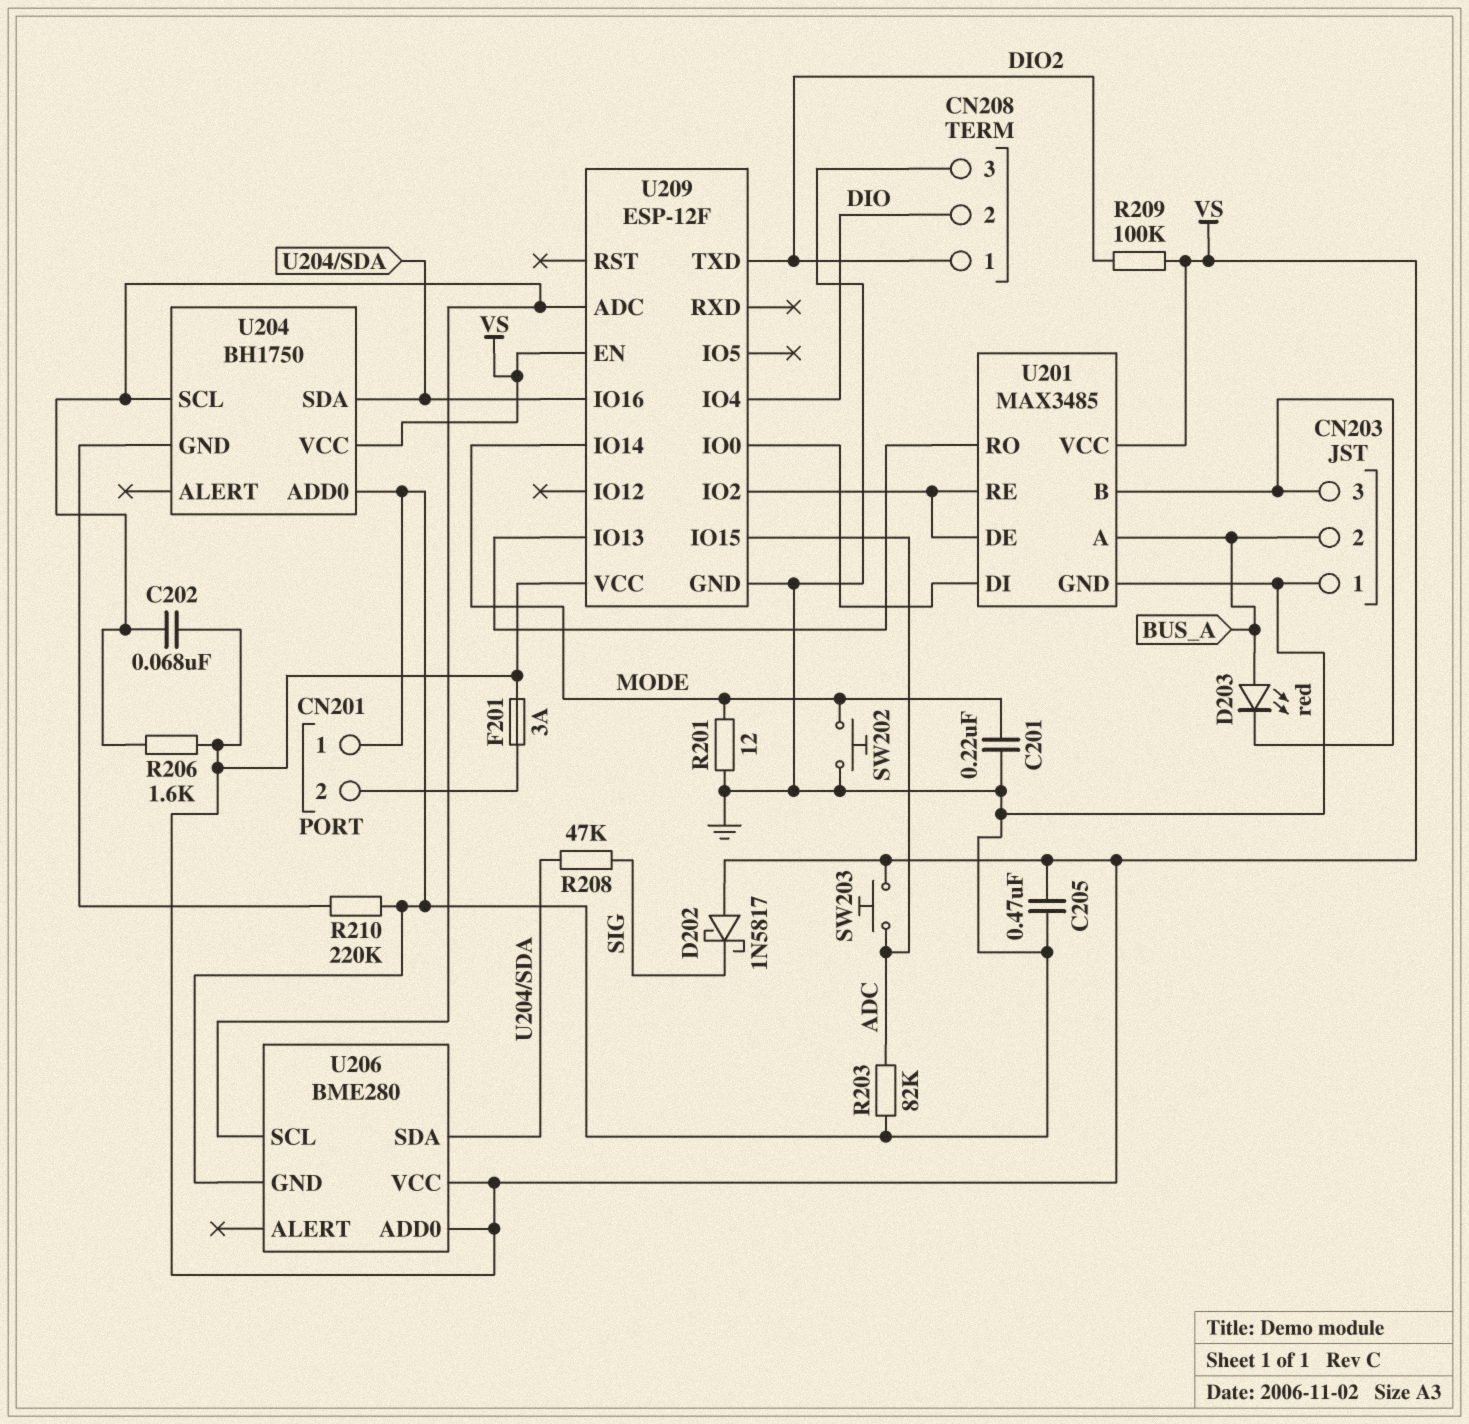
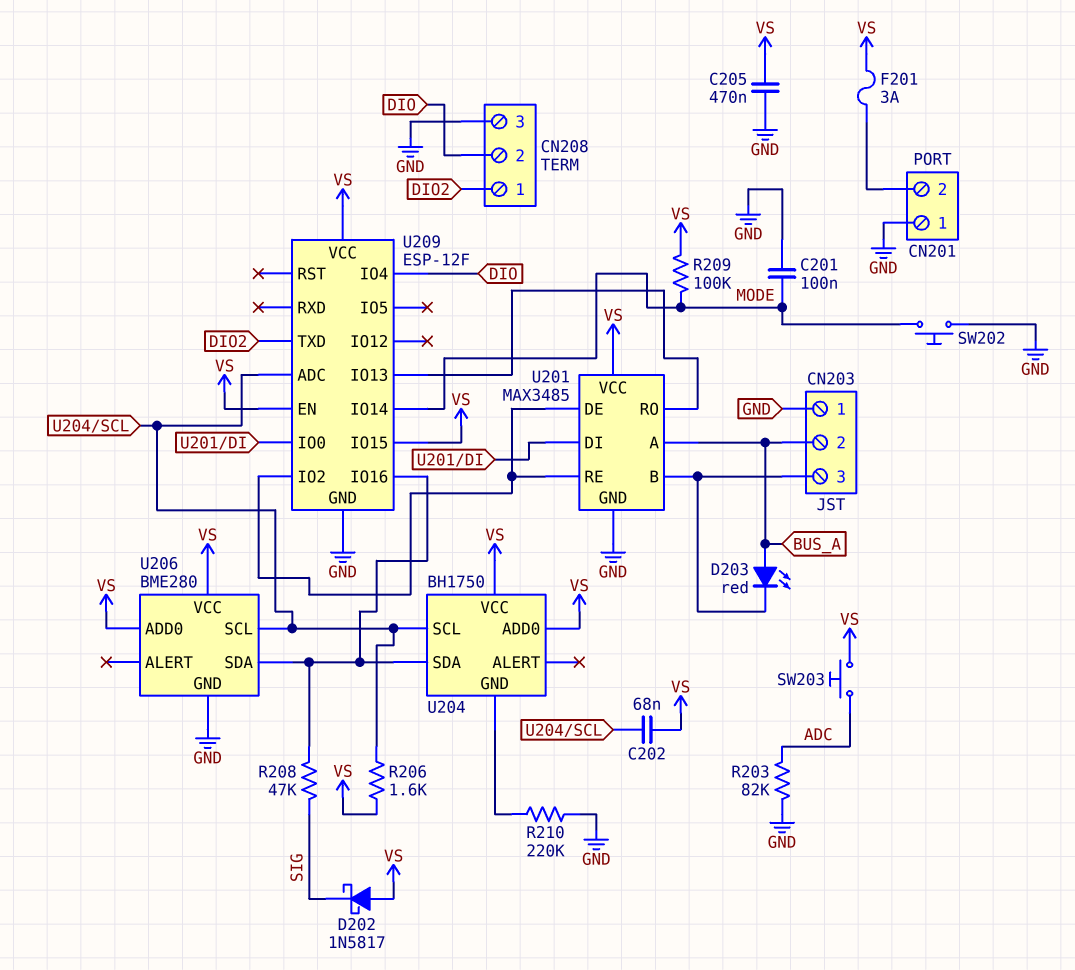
C201: 220nF (GND, MODE) -> 100nF (GND, MODE)
R201: 12 (GND, MODE) -> none
R209: 100k (DIO2, VS) -> 100k (MODE, VS)
U204 pin ADD0: GND -> VS
U209 pin IO15: ADC -> VS

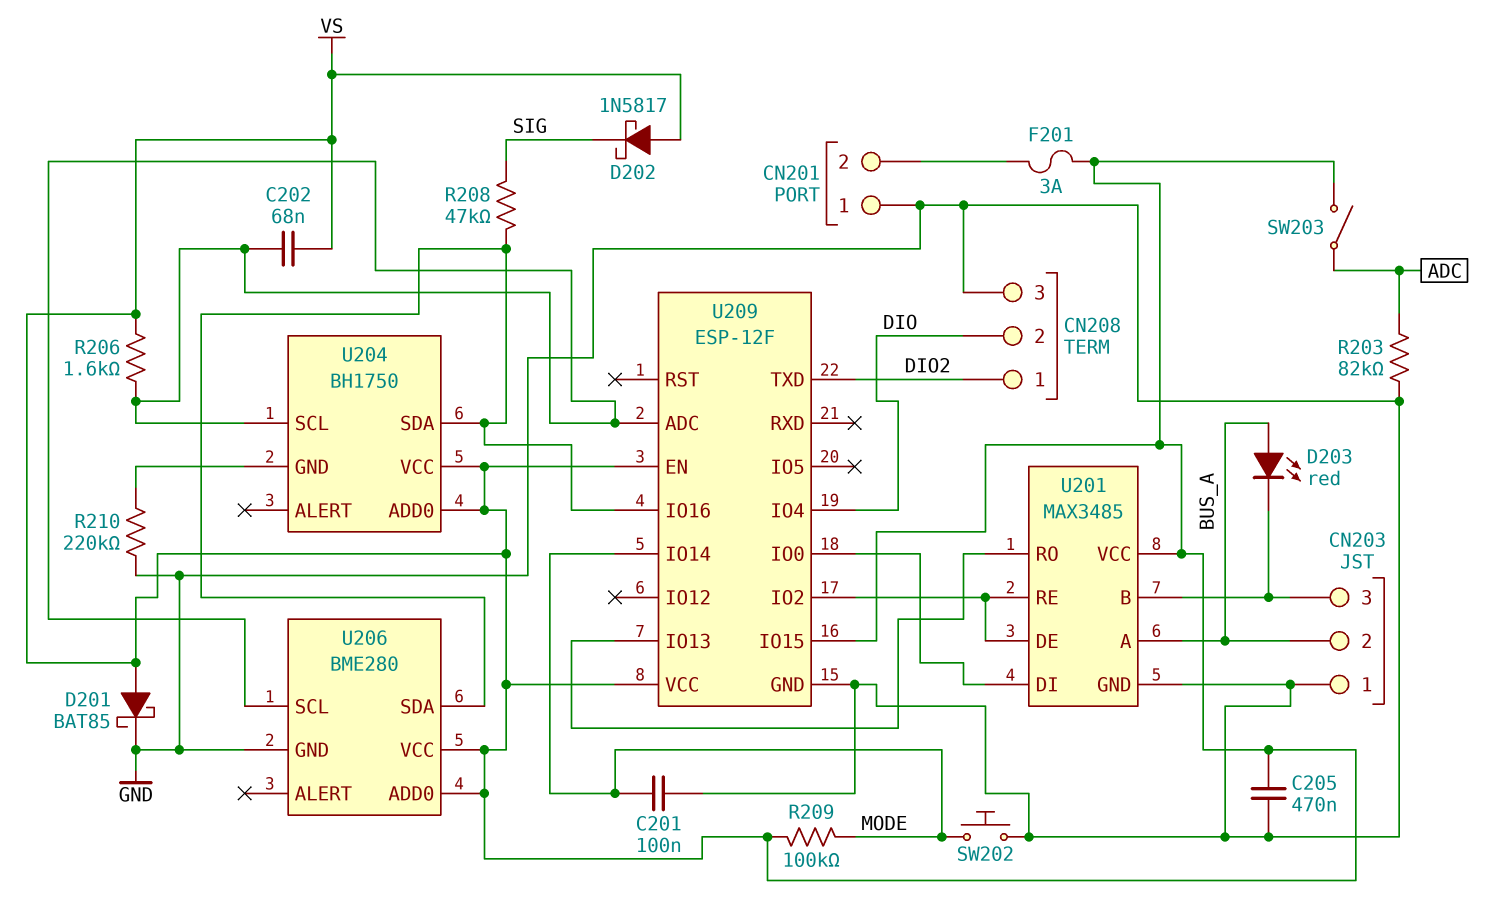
D201: none -> schottky BAT85 (A VS, K GND)
SW203: button (ADC, VS) -> switch (ADC, VS)

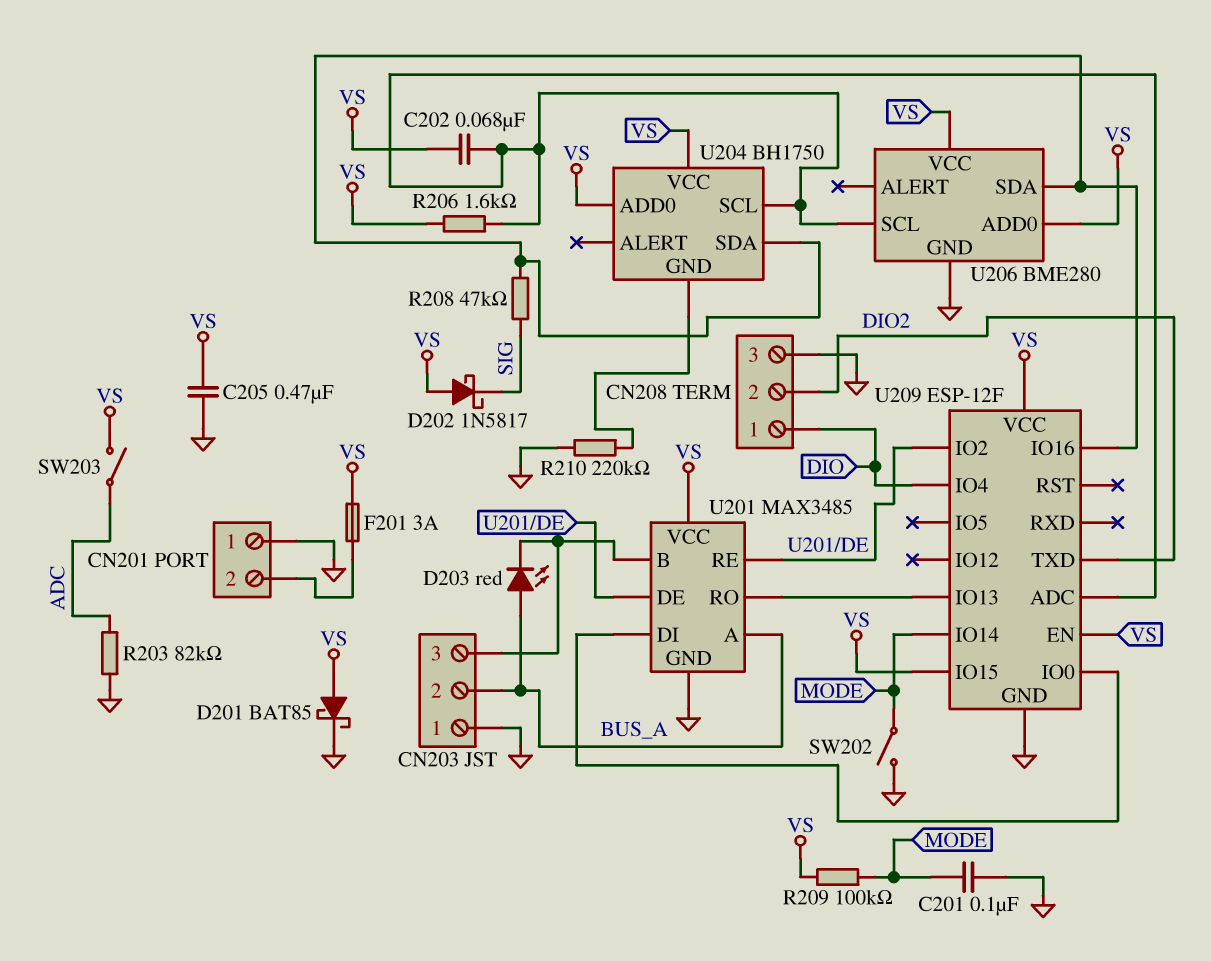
CN208 pin 1: DIO2 -> DIO
CN208 pin 2: DIO -> DIO2
SW202: button (GND, MODE) -> switch (GND, MODE)

